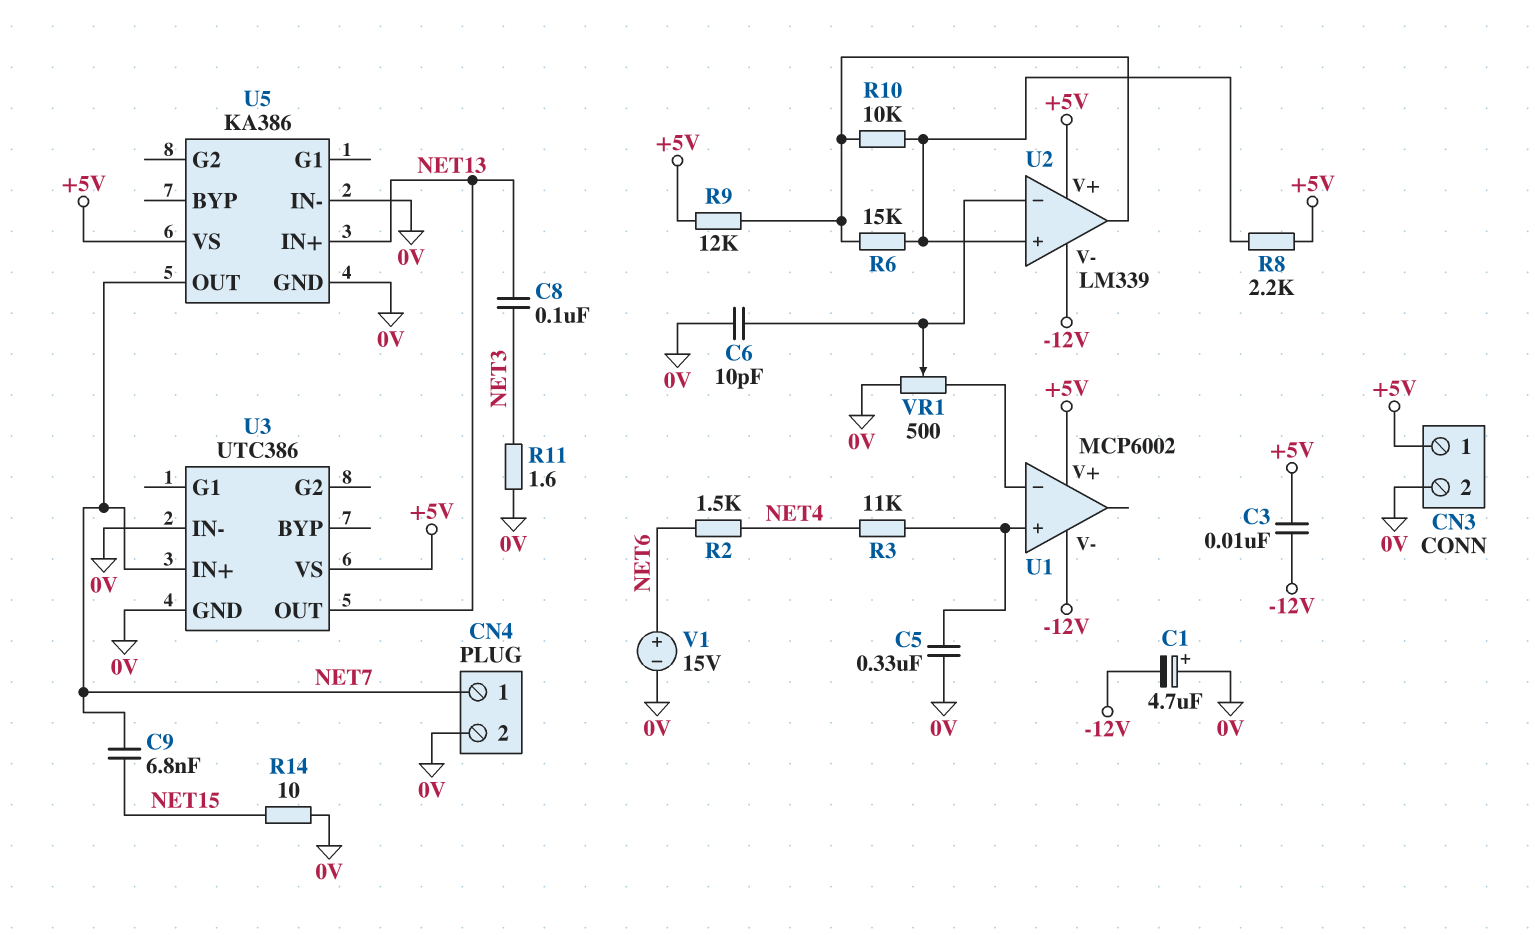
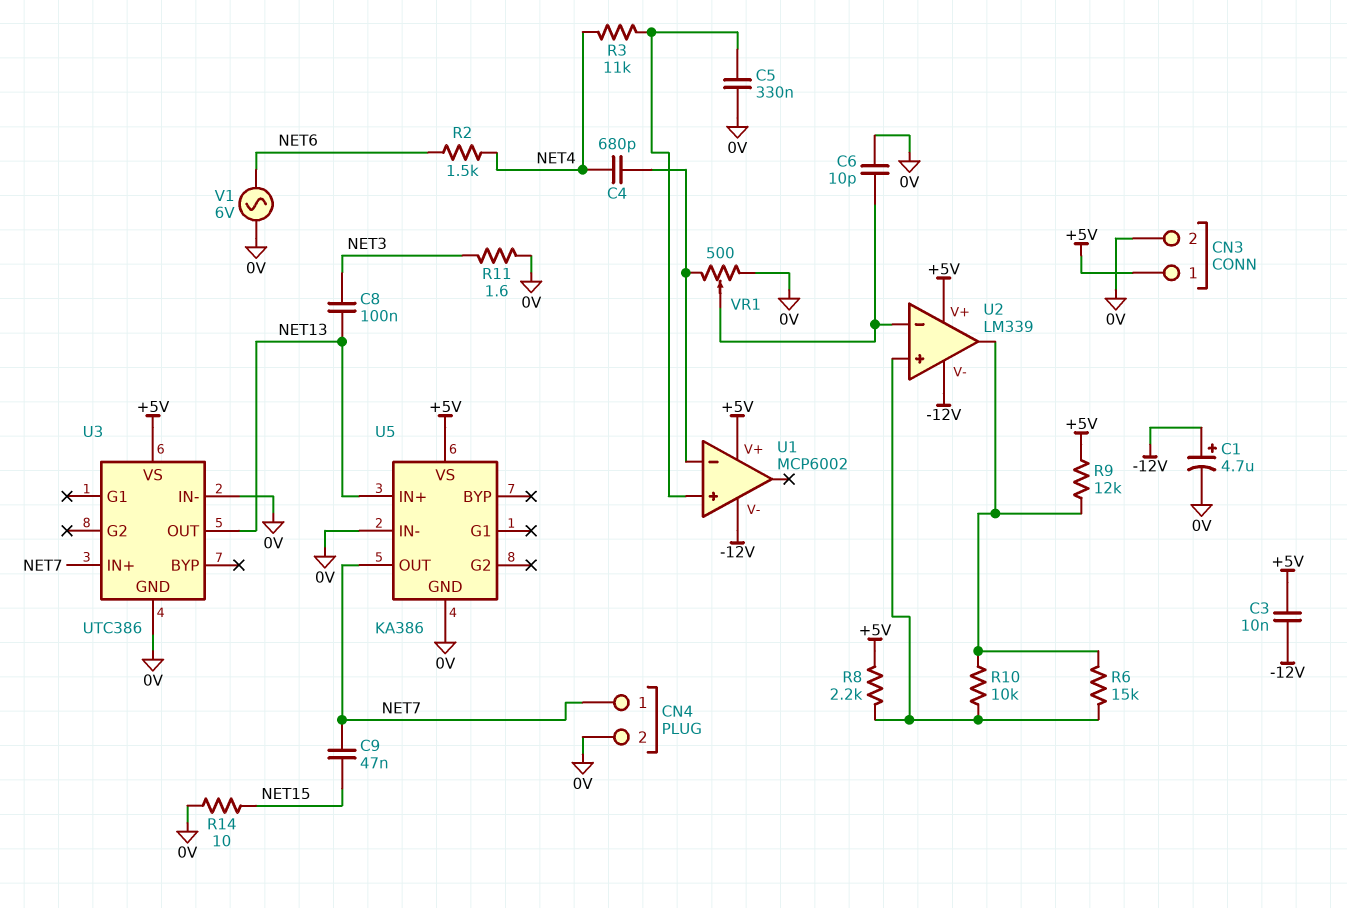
C1: 4.7uF (plus 0V, minus -12V) -> 4.7uF (plus -12V, minus 0V)
C4: none -> 680pF (NET4, U1/in-)
C9: 6.8nF (NET7, NET15) -> 47nF (NET7, NET15)
V1: 15V (plus NET6, minus 0V) -> AC 6V (0V, NET6)

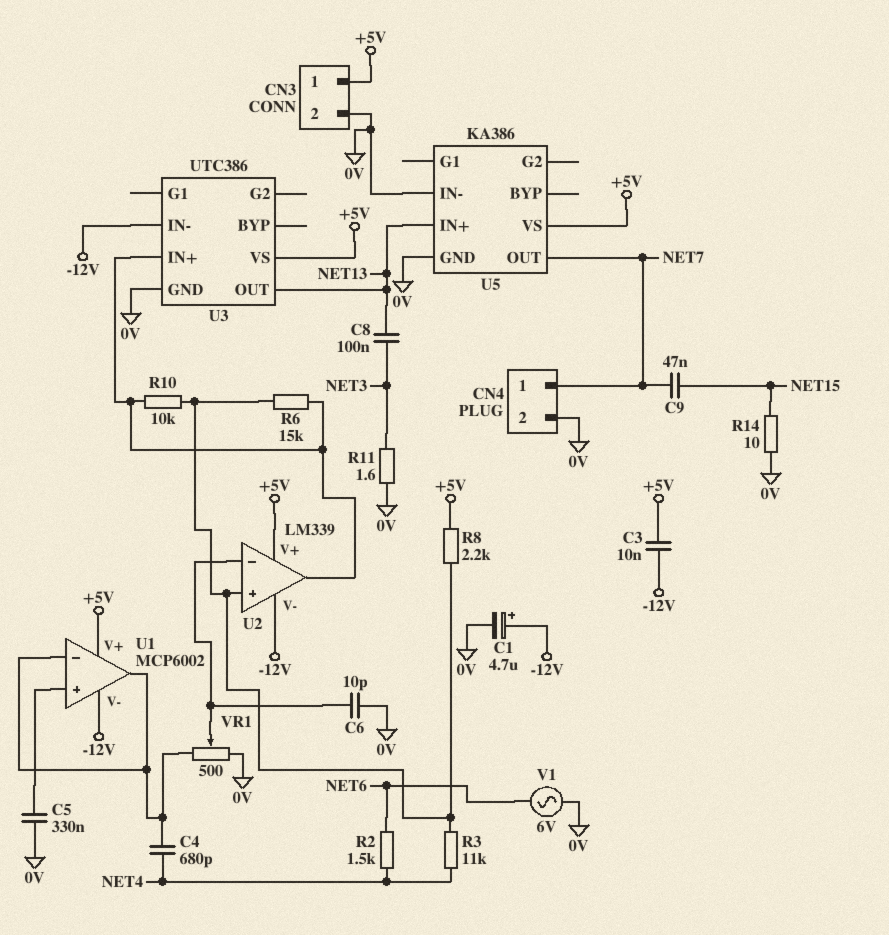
R3: 11k (NET4, U1/in+) -> 11k (NET4, U2/in+)
R9: 12k (+5V, U2/out) -> none
U1 pin out: none -> U1/in-
U3 pin IN+: NET7 -> U2/out
U3 pin IN-: 0V -> -12V

